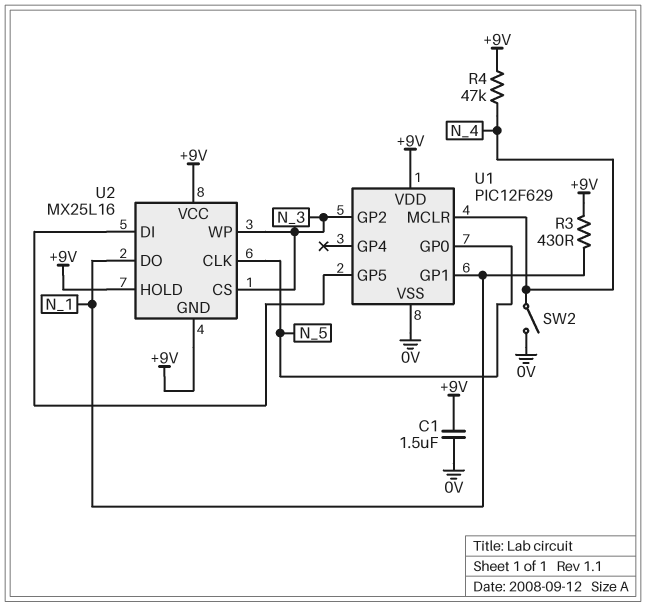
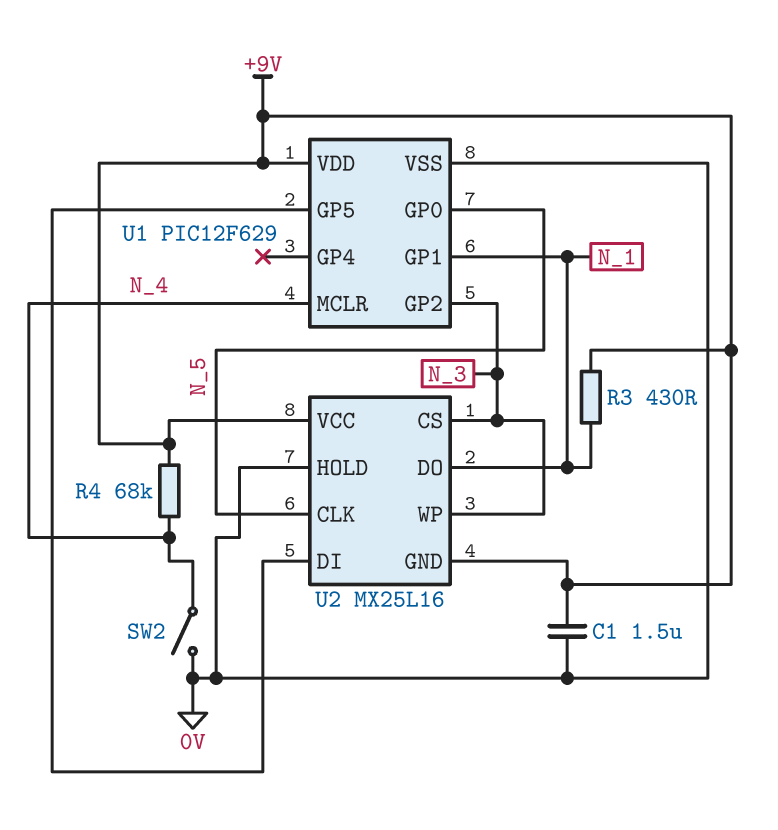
R4: 47k (+9V, N_4) -> 68k (+9V, N_4)
U2 pin HOLD: +9V -> 0V

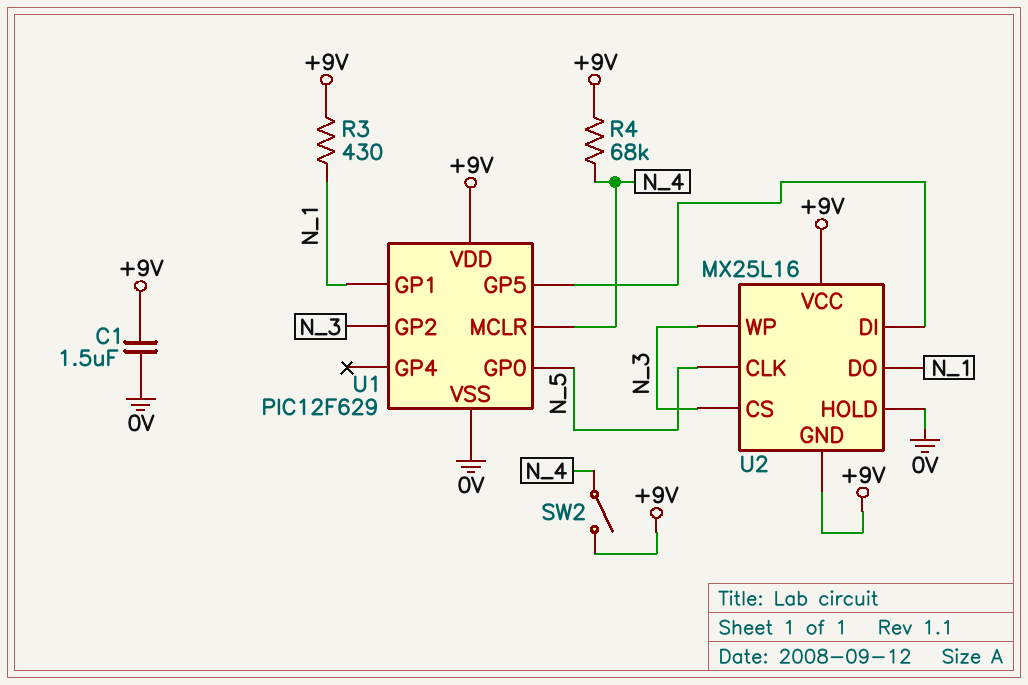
SW2: switch (0V, N_4) -> switch (+9V, N_4)

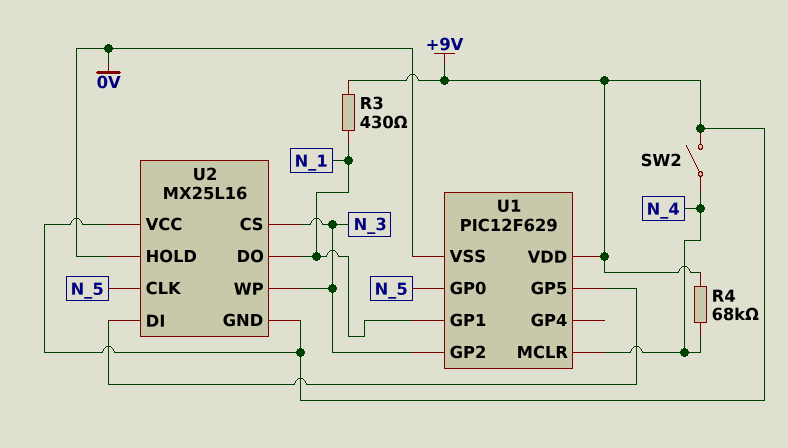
C1: 1.5uF (+9V, 0V) -> none

